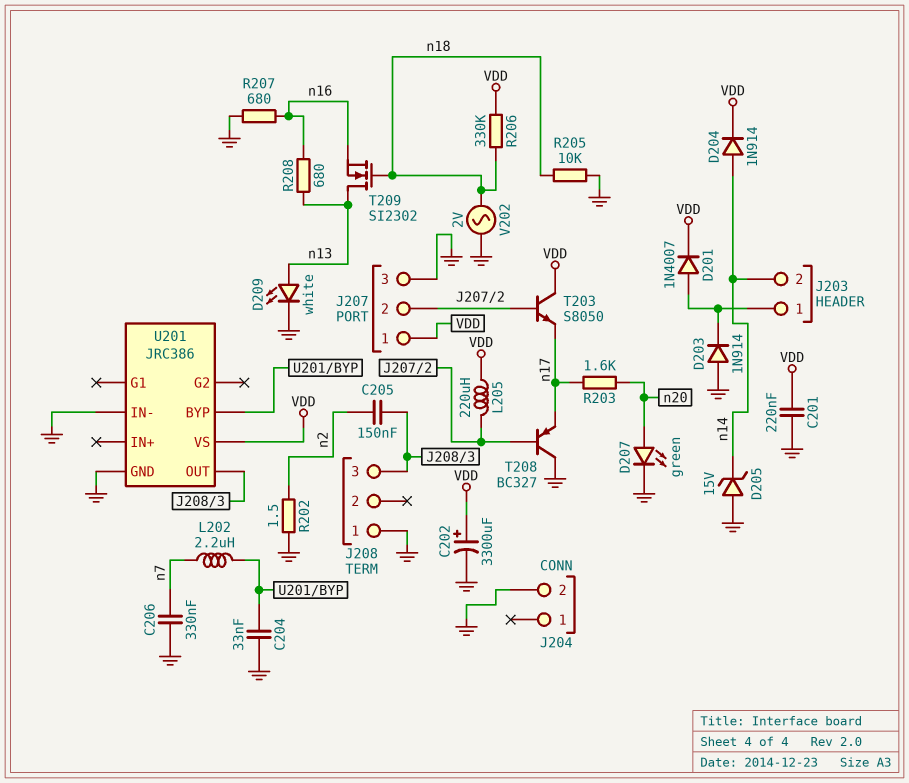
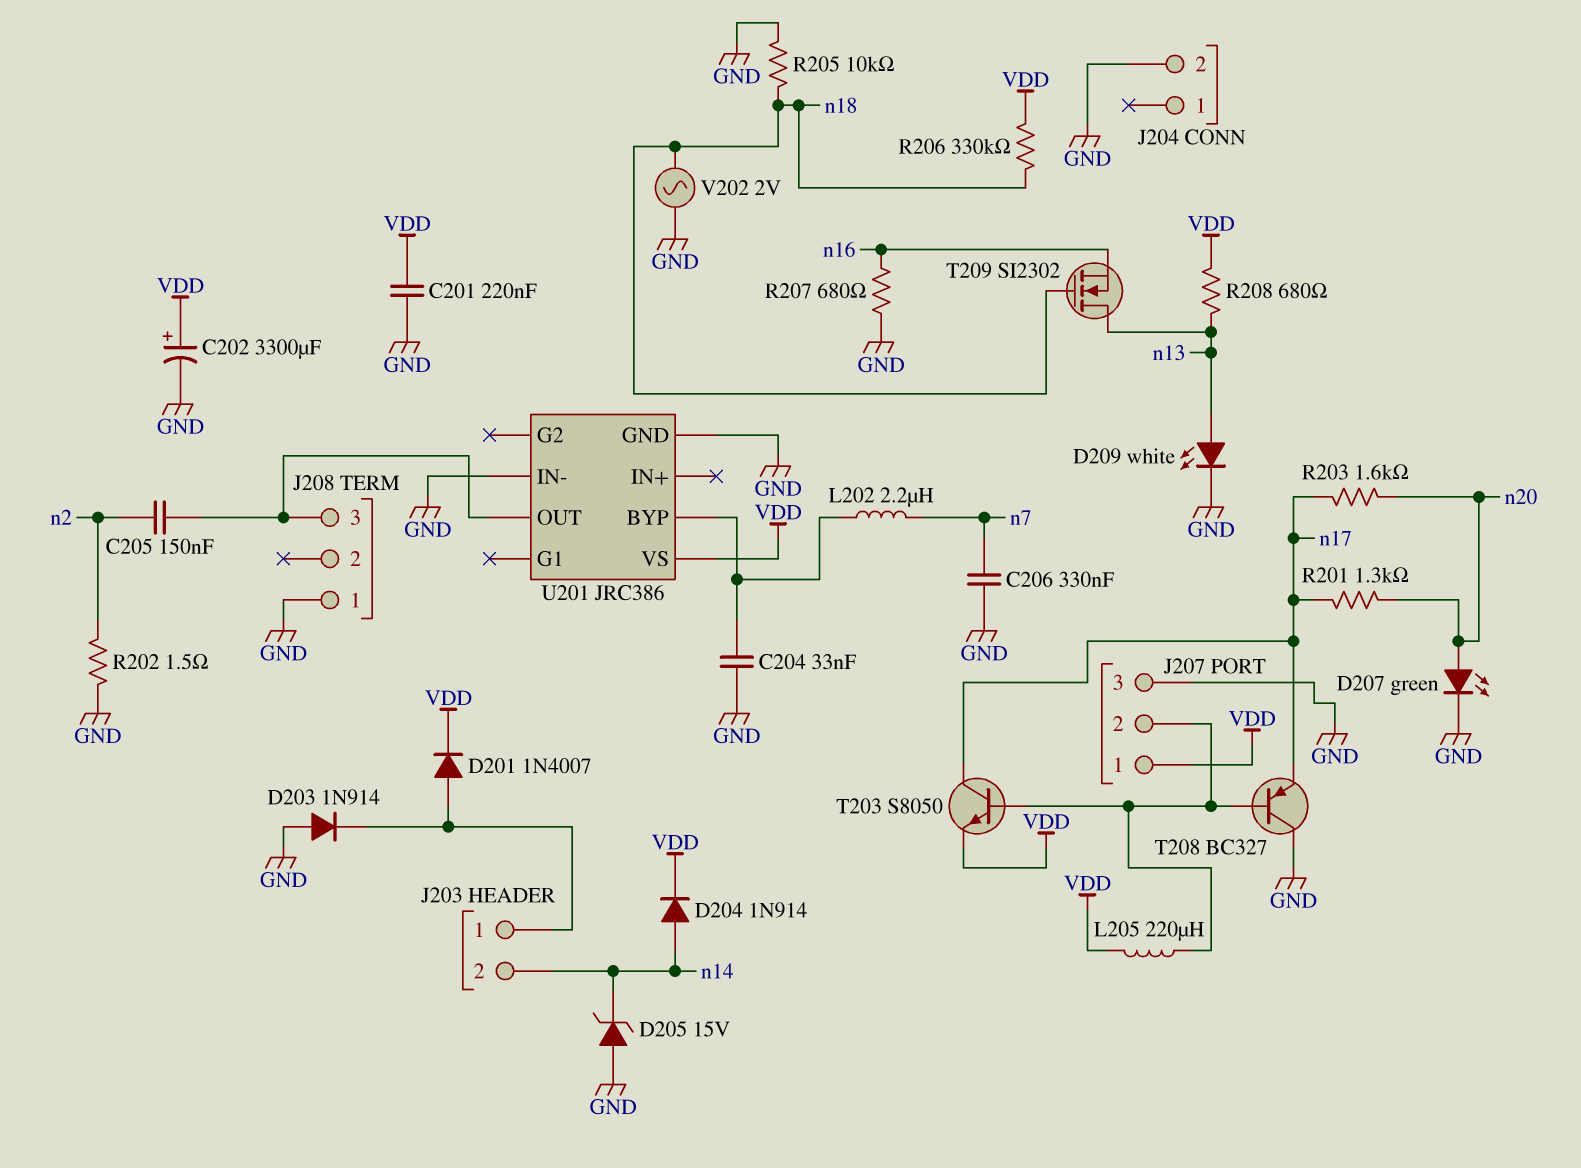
R201: none -> 1.3k (n17, n20)
R208: 680 (n13, n16) -> 680 (VDD, n13)
T203: NPN S8050 (B J207/2, C VDD, E n17) -> NPN S8050 (B J207/2, C n17, E VDD)

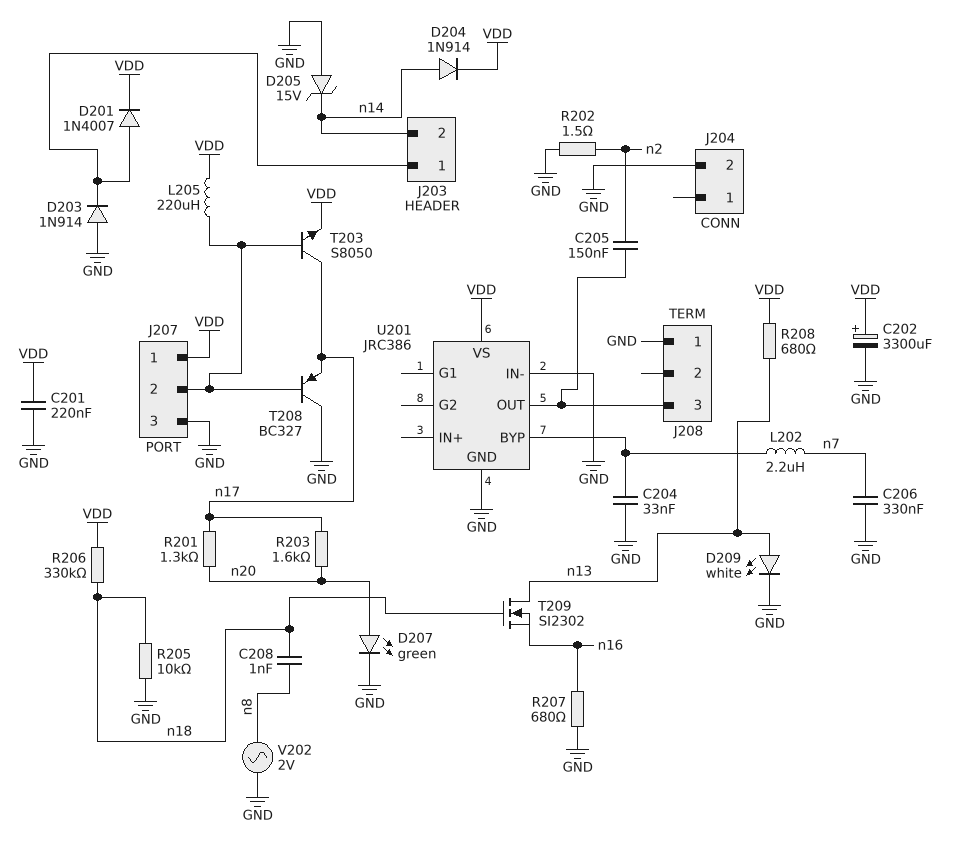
C208: none -> 1nF (n8, n18)
V202: AC 2V (GND, n18) -> AC 2V (GND, n8)

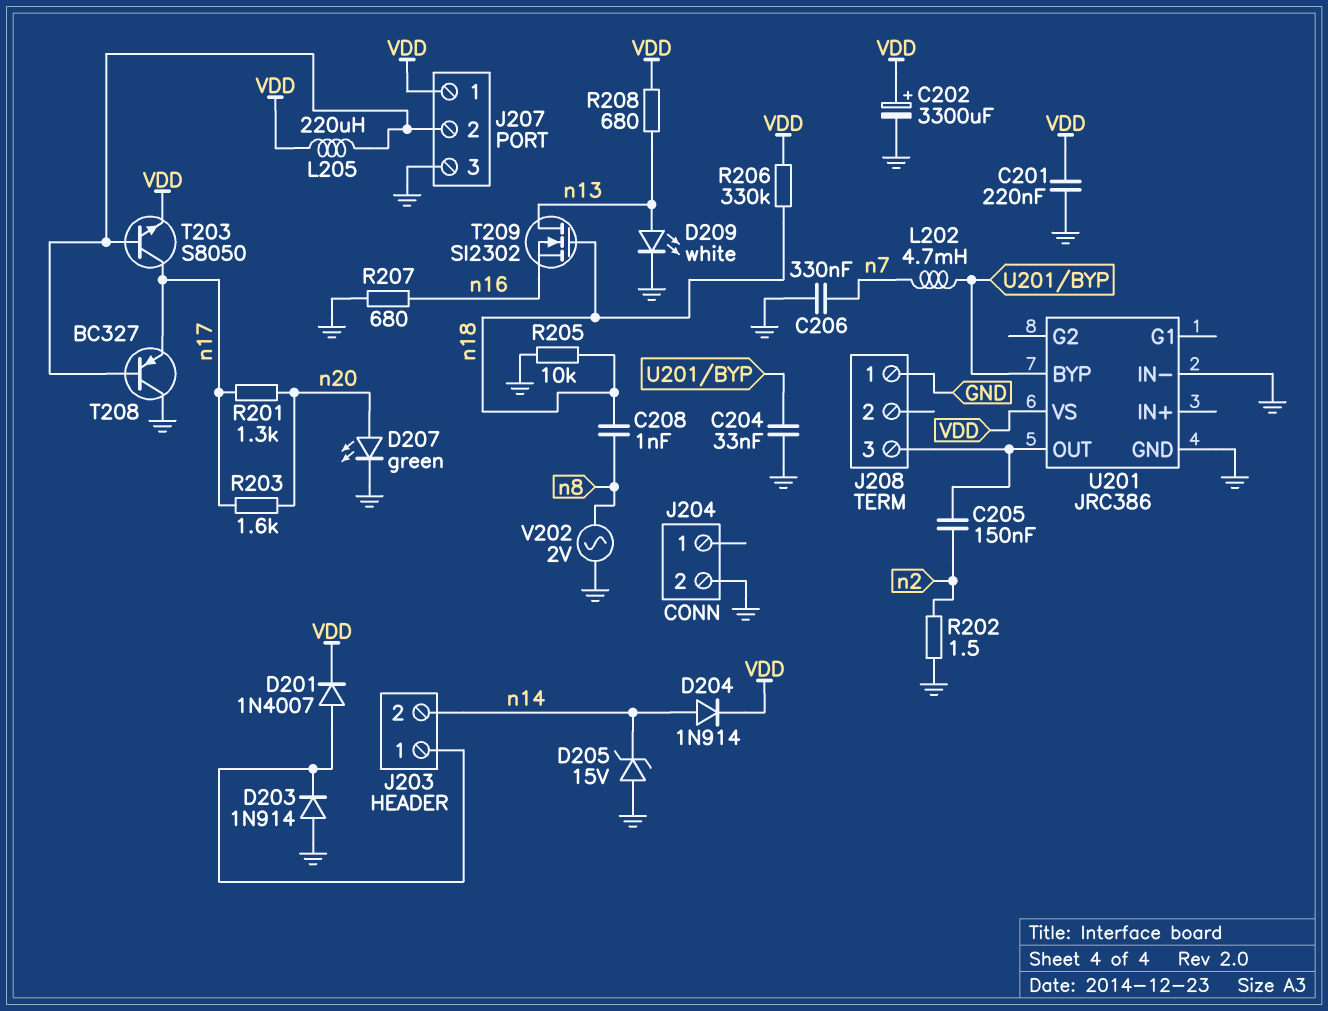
L202: 2.2uH (U201/BYP, n7) -> 4.7mH (U201/BYP, n7)

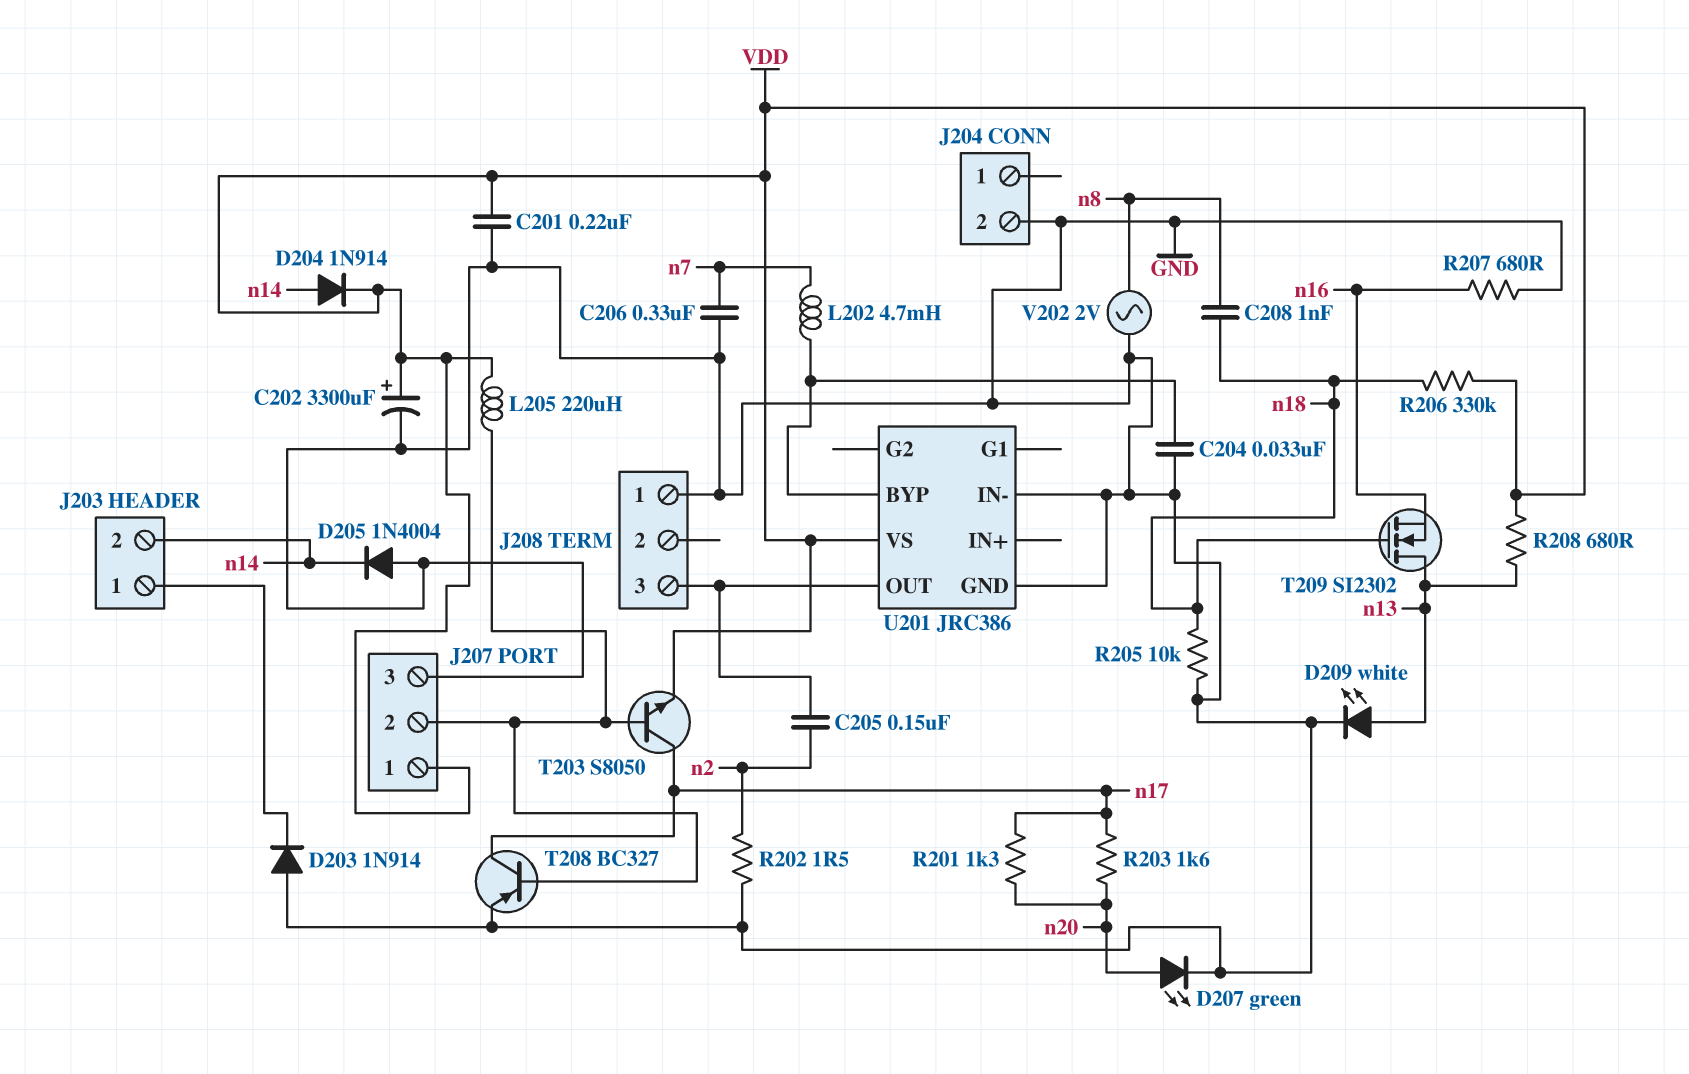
D201: diode 1N4007 (A J203/1, K VDD) -> none
D205: zener 15V (A GND, K n14) -> diode 1N4004 (A GND, K n14)
T208: PNP BC327 (B J207/2, C GND, E n17) -> PNP BC327 (B J207/2, C n17, E GND)

